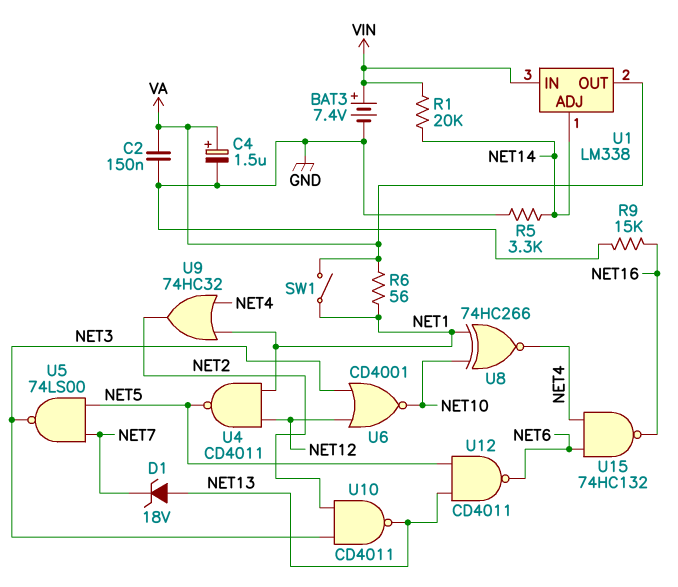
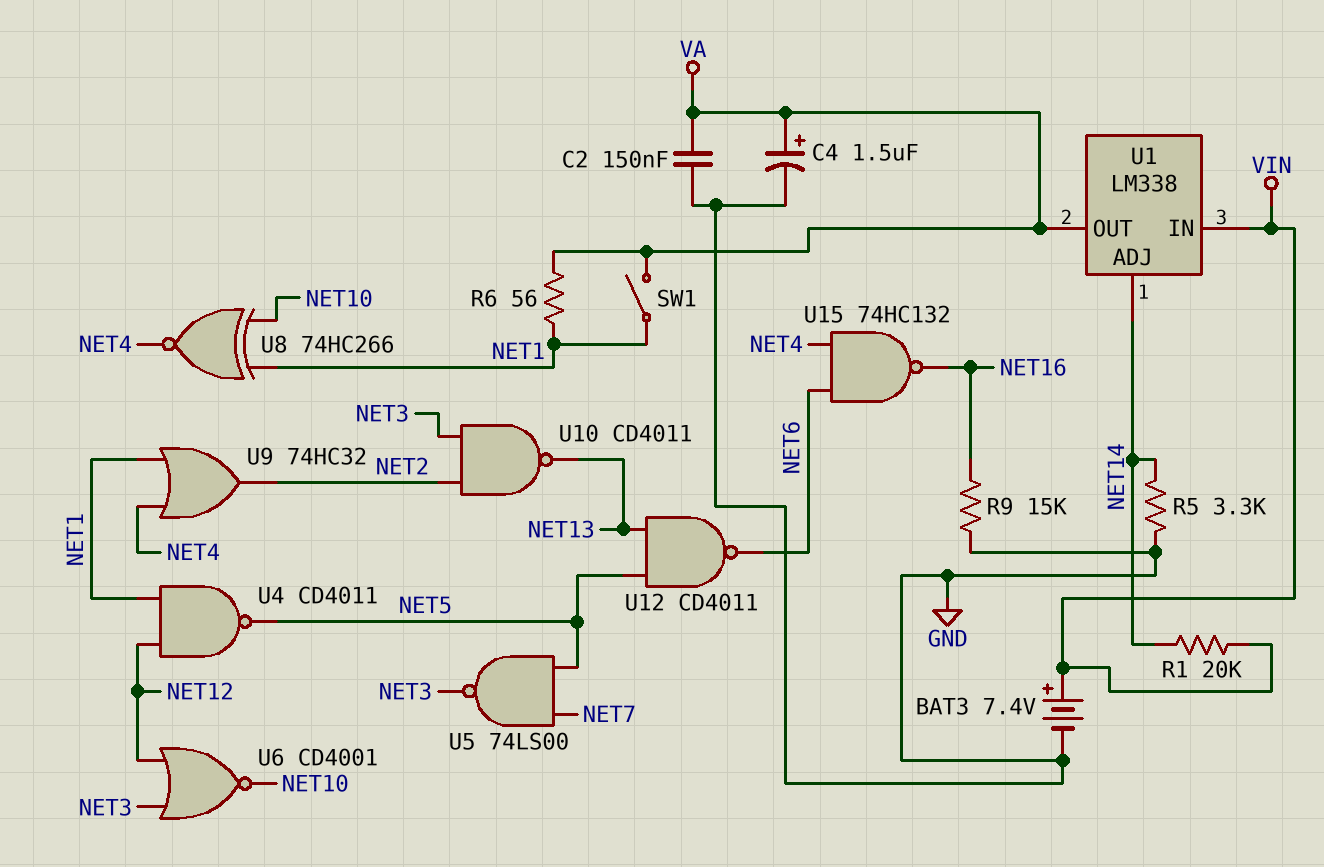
D1: zener 18V (A NET13, K NET7) -> none

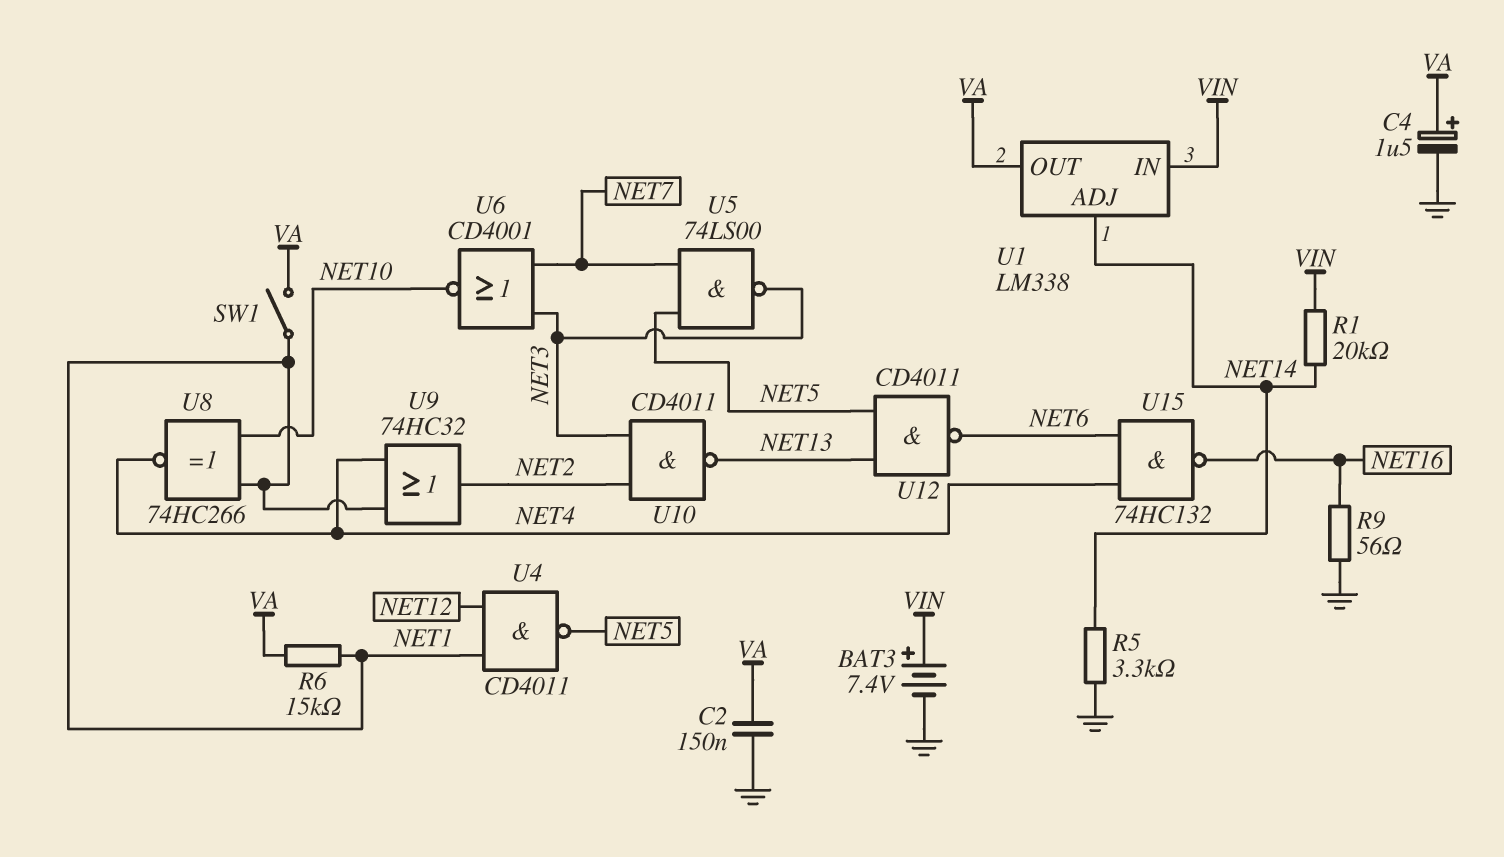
R6: 56 (NET1, VA) -> 15k (NET1, VA)
R9: 15k (GND, NET16) -> 56 (GND, NET16)
U6: NOR CD4001 (in NET3, in NET12, out NET10) -> NOR CD4001 (in NET3, in NET7, out NET10)

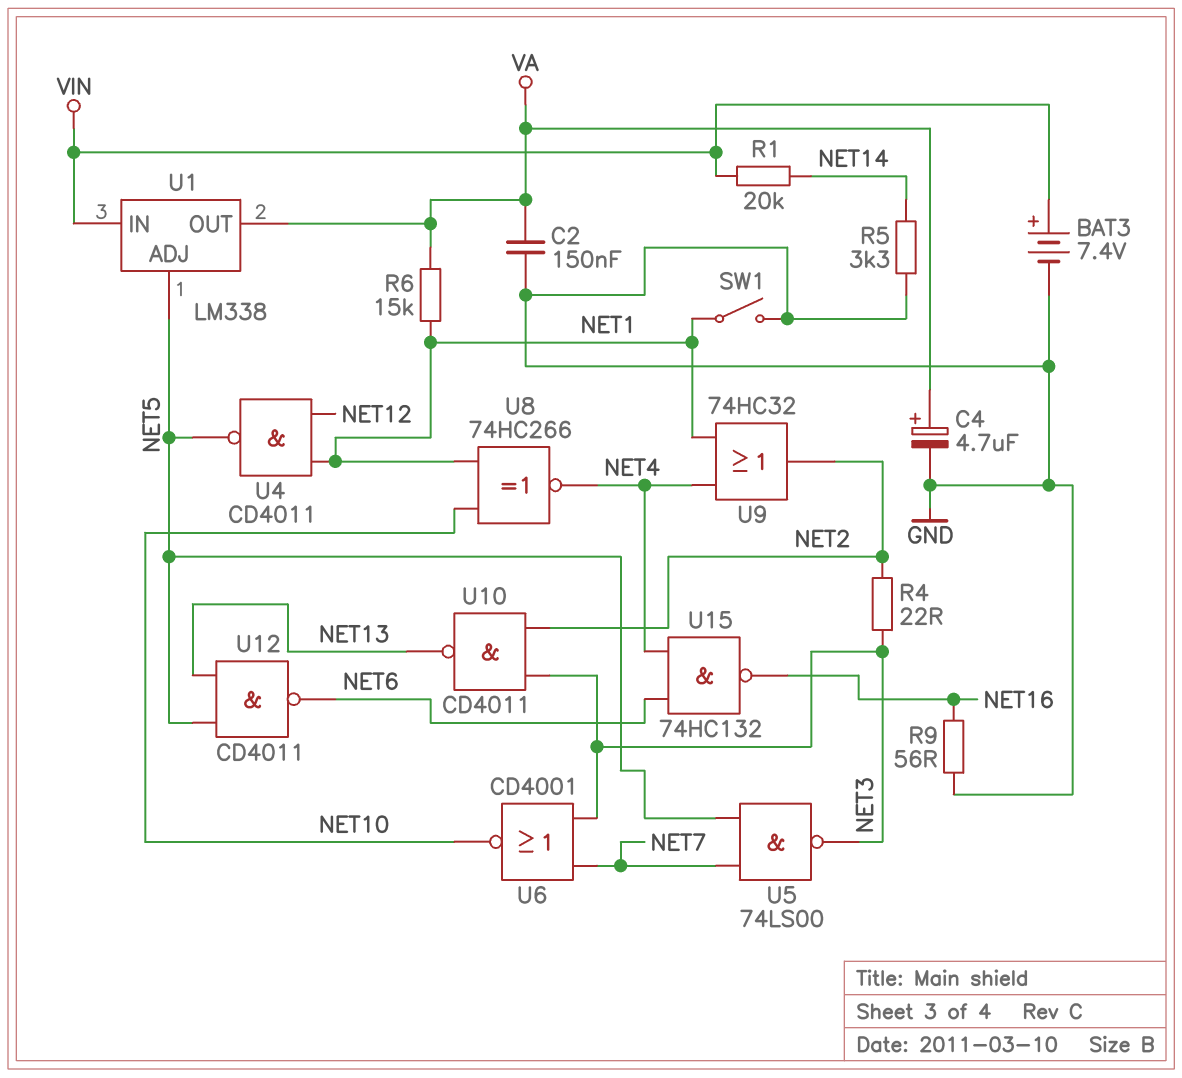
C4: 1.5uF (plus VA, minus GND) -> 4.7uF (plus VA, minus GND)
R4: none -> 22 (NET2, NET3)
SW1: switch (NET1, VA) -> switch (GND, NET1)
U1 pin ADJ: NET14 -> NET5

